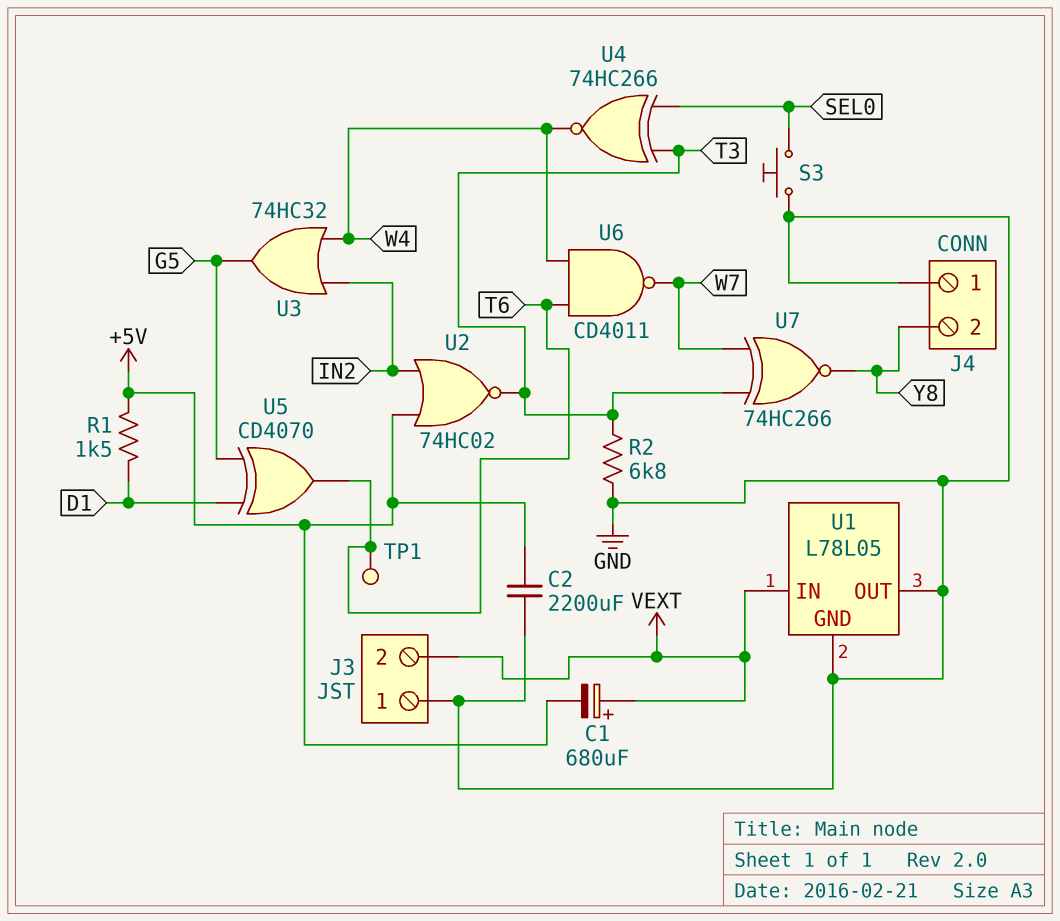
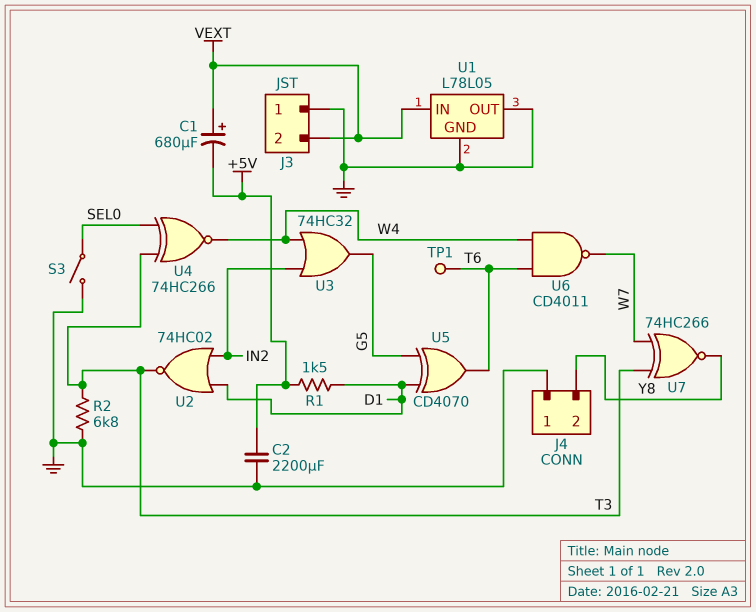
S3: button (GND, SEL0) -> switch (GND, SEL0)
U2: NOR 74HC02 (in +5V, in IN2, out T3) -> NOR 74HC02 (in D1, in IN2, out T3)

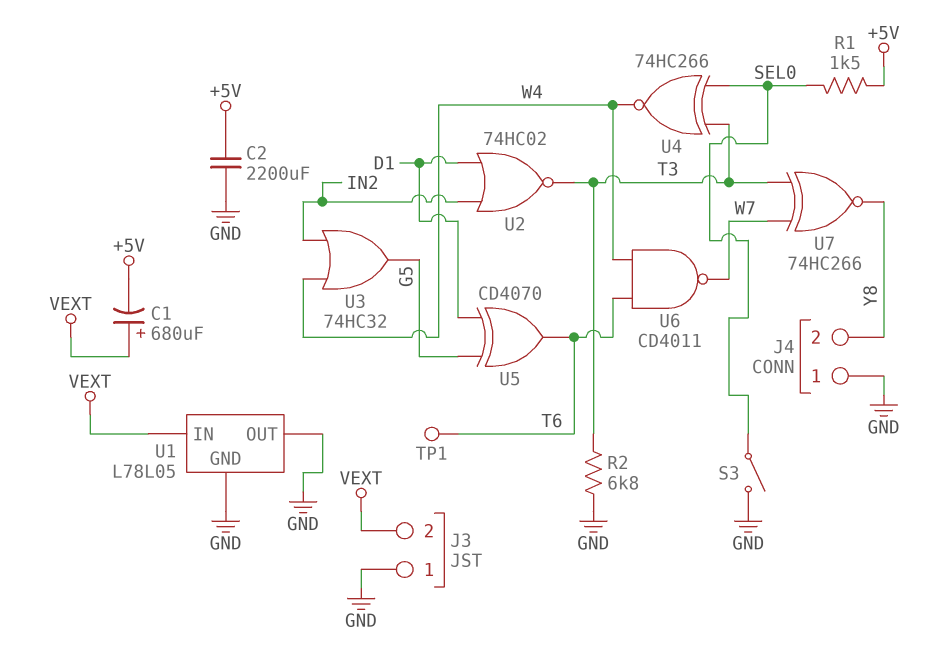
R1: 1.5k (+5V, D1) -> 1.5k (+5V, SEL0)

